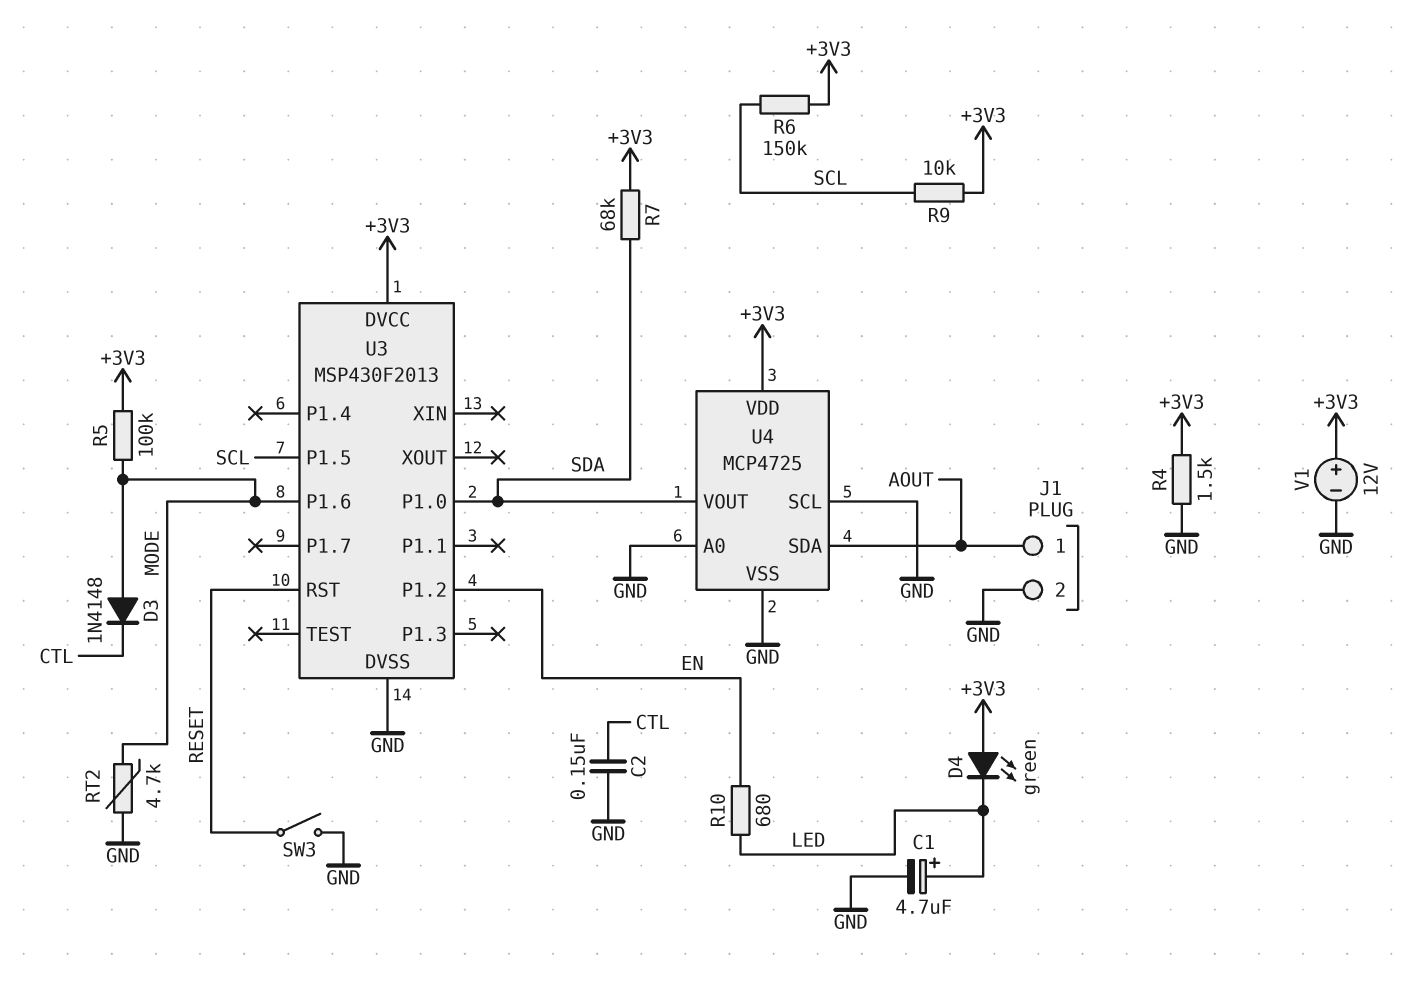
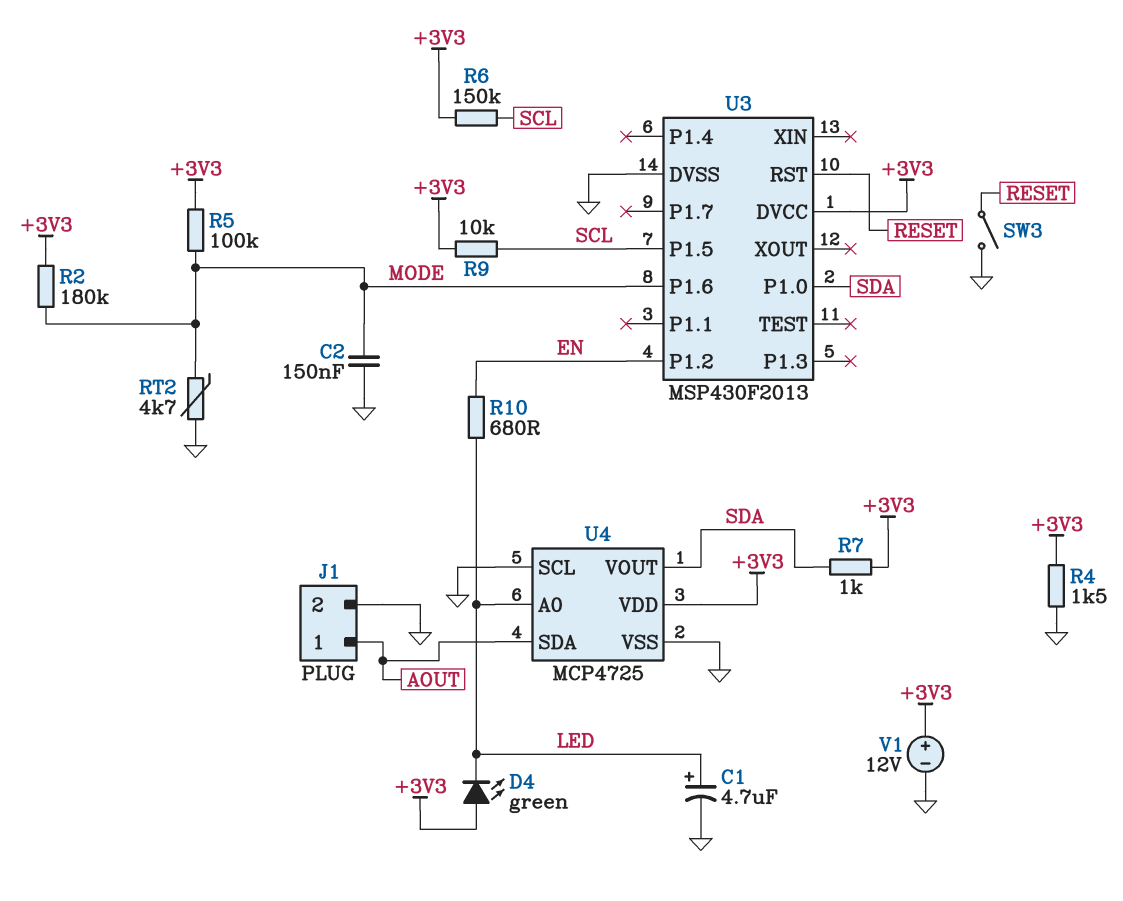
C2: 150nF (CTL, GND) -> 150nF (GND, MODE)
D3: diode 1N4148 (A MODE, K CTL) -> none
R2: none -> 180k (+3V3, MODE)
R7: 68k (+3V3, SDA) -> 1k (+3V3, SDA)
U4 pin A0: GND -> LED

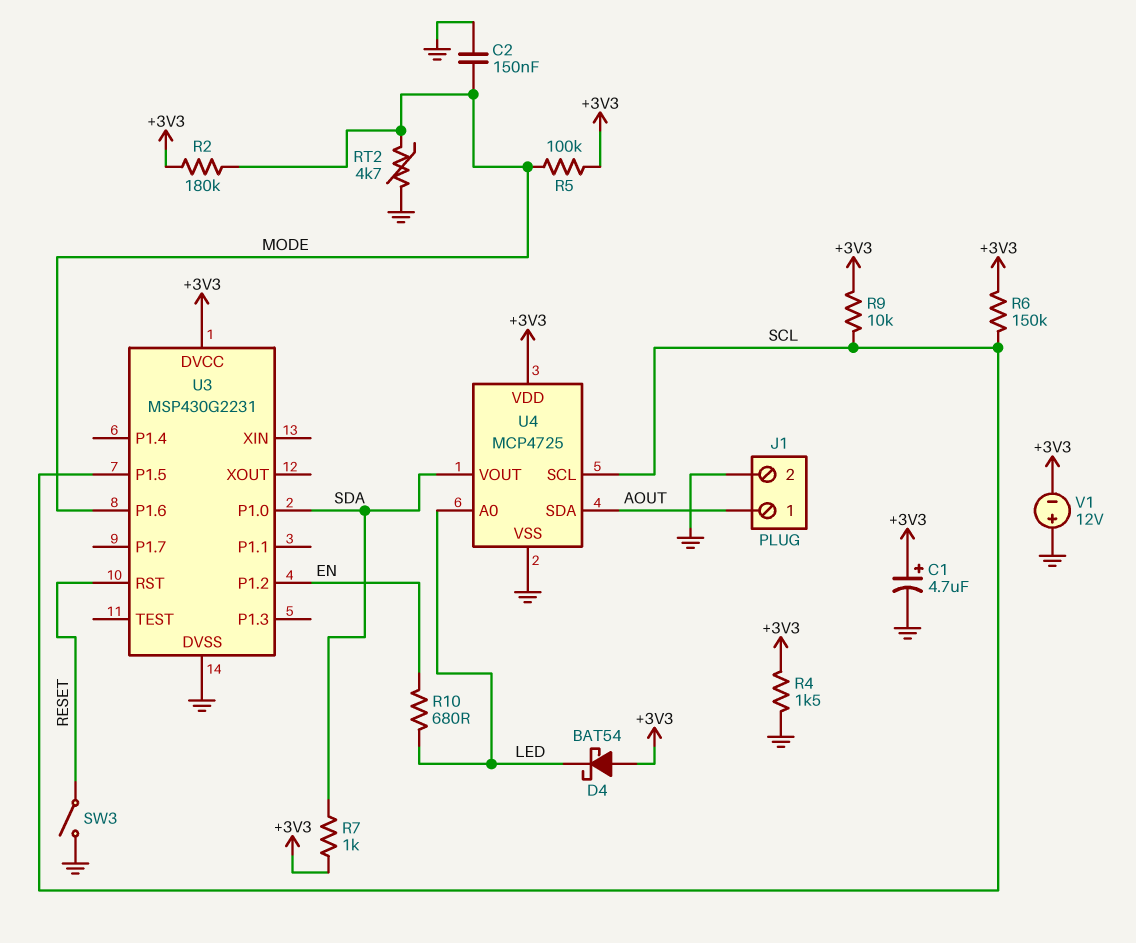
C1: 4.7uF (plus LED, minus GND) -> 4.7uF (plus +3V3, minus GND)
D4: LED green (A +3V3, K LED) -> schottky BAT54 (A +3V3, K LED)
U3: MSP430F2013 -> MSP430G2231
U4 pin SCL: GND -> SCL
V1: 12V (plus +3V3, minus GND) -> 12V (plus GND, minus +3V3)

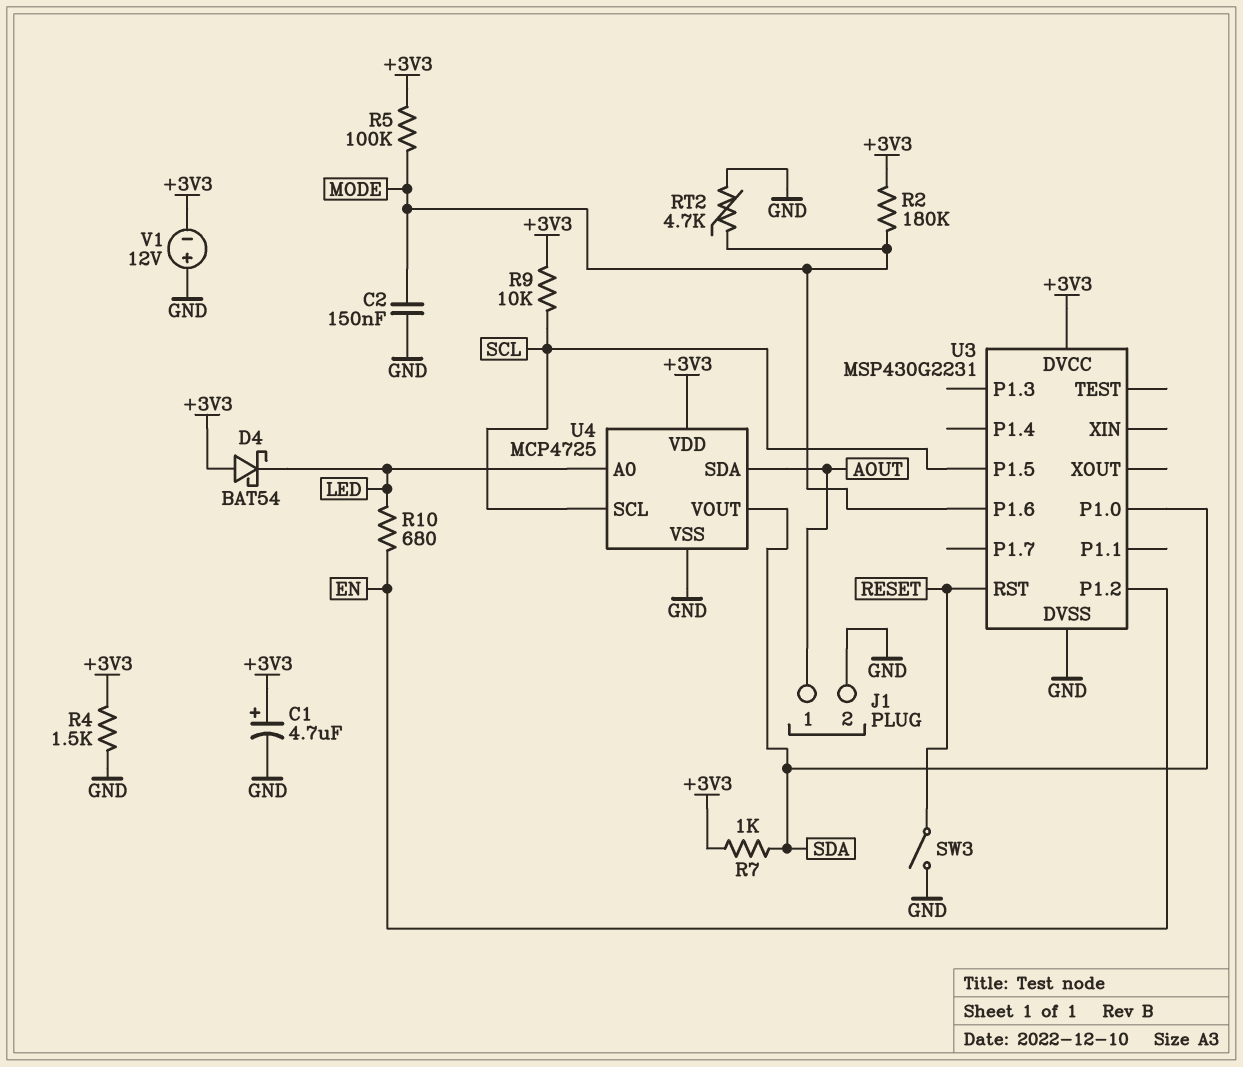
R6: 150k (+3V3, SCL) -> none

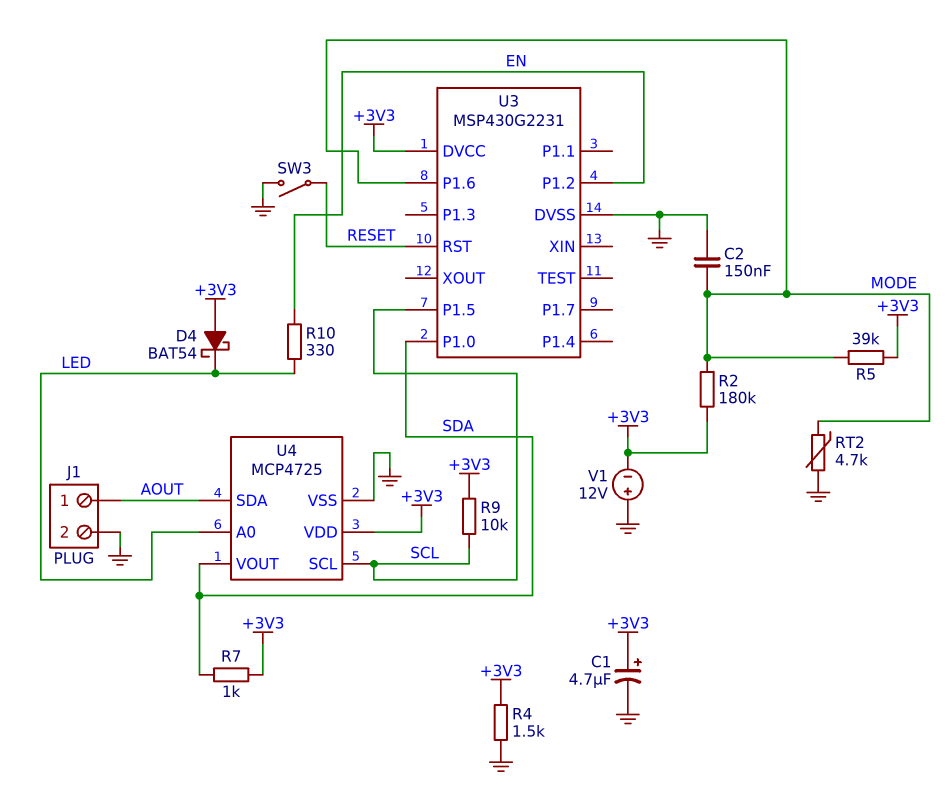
R5: 100k (+3V3, MODE) -> 39k (+3V3, MODE)
R10: 680 (EN, LED) -> 330 (EN, LED)

